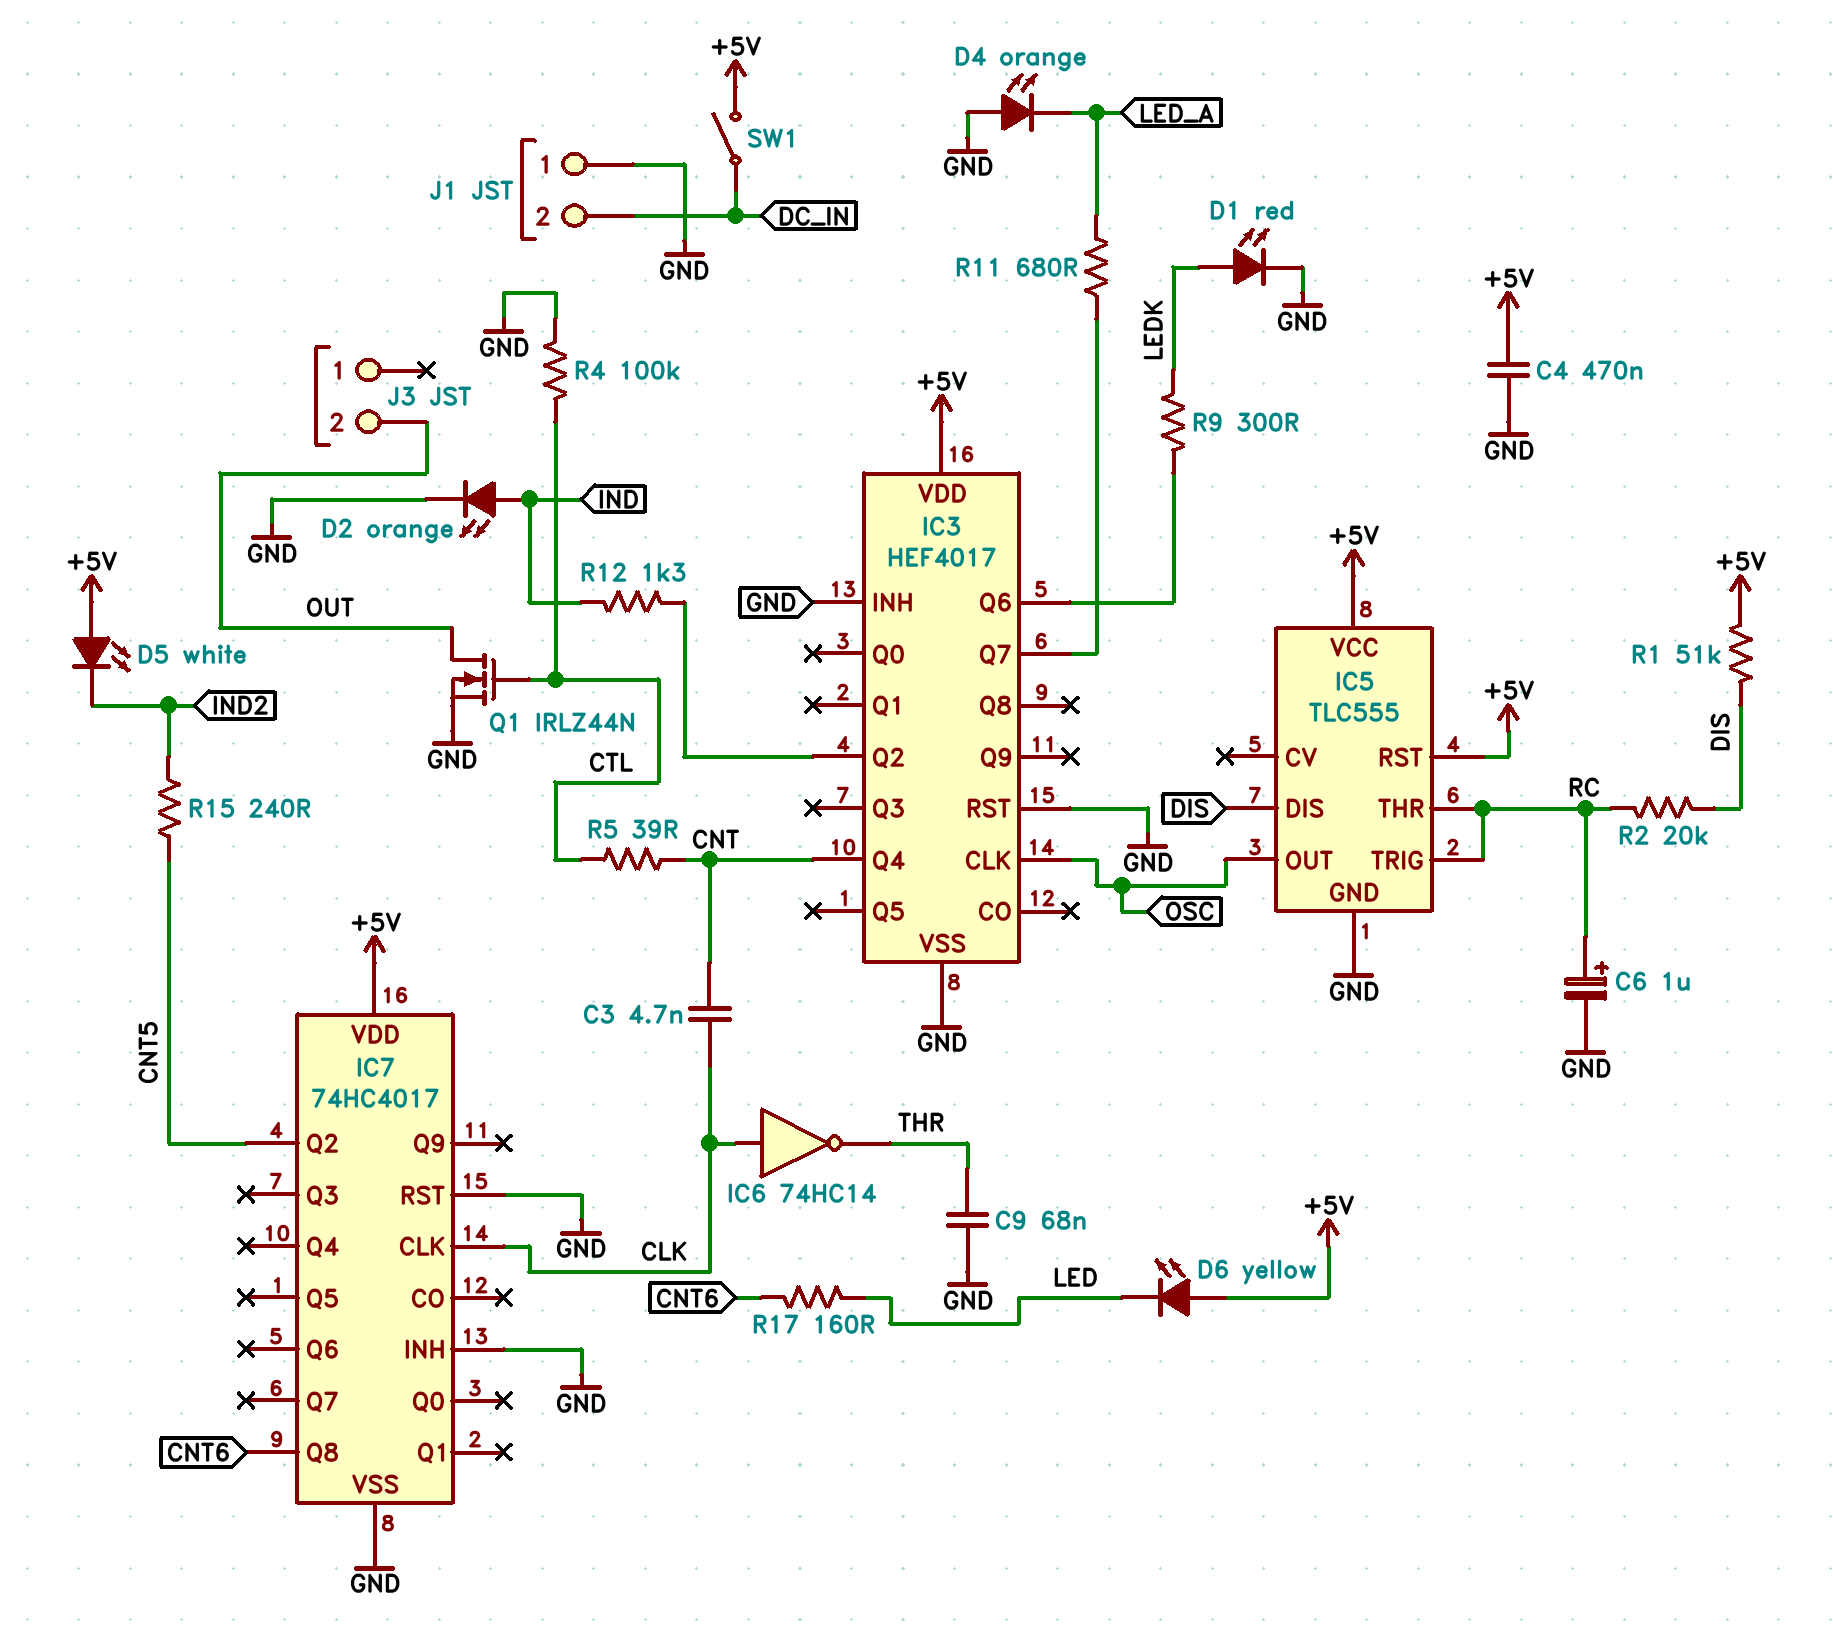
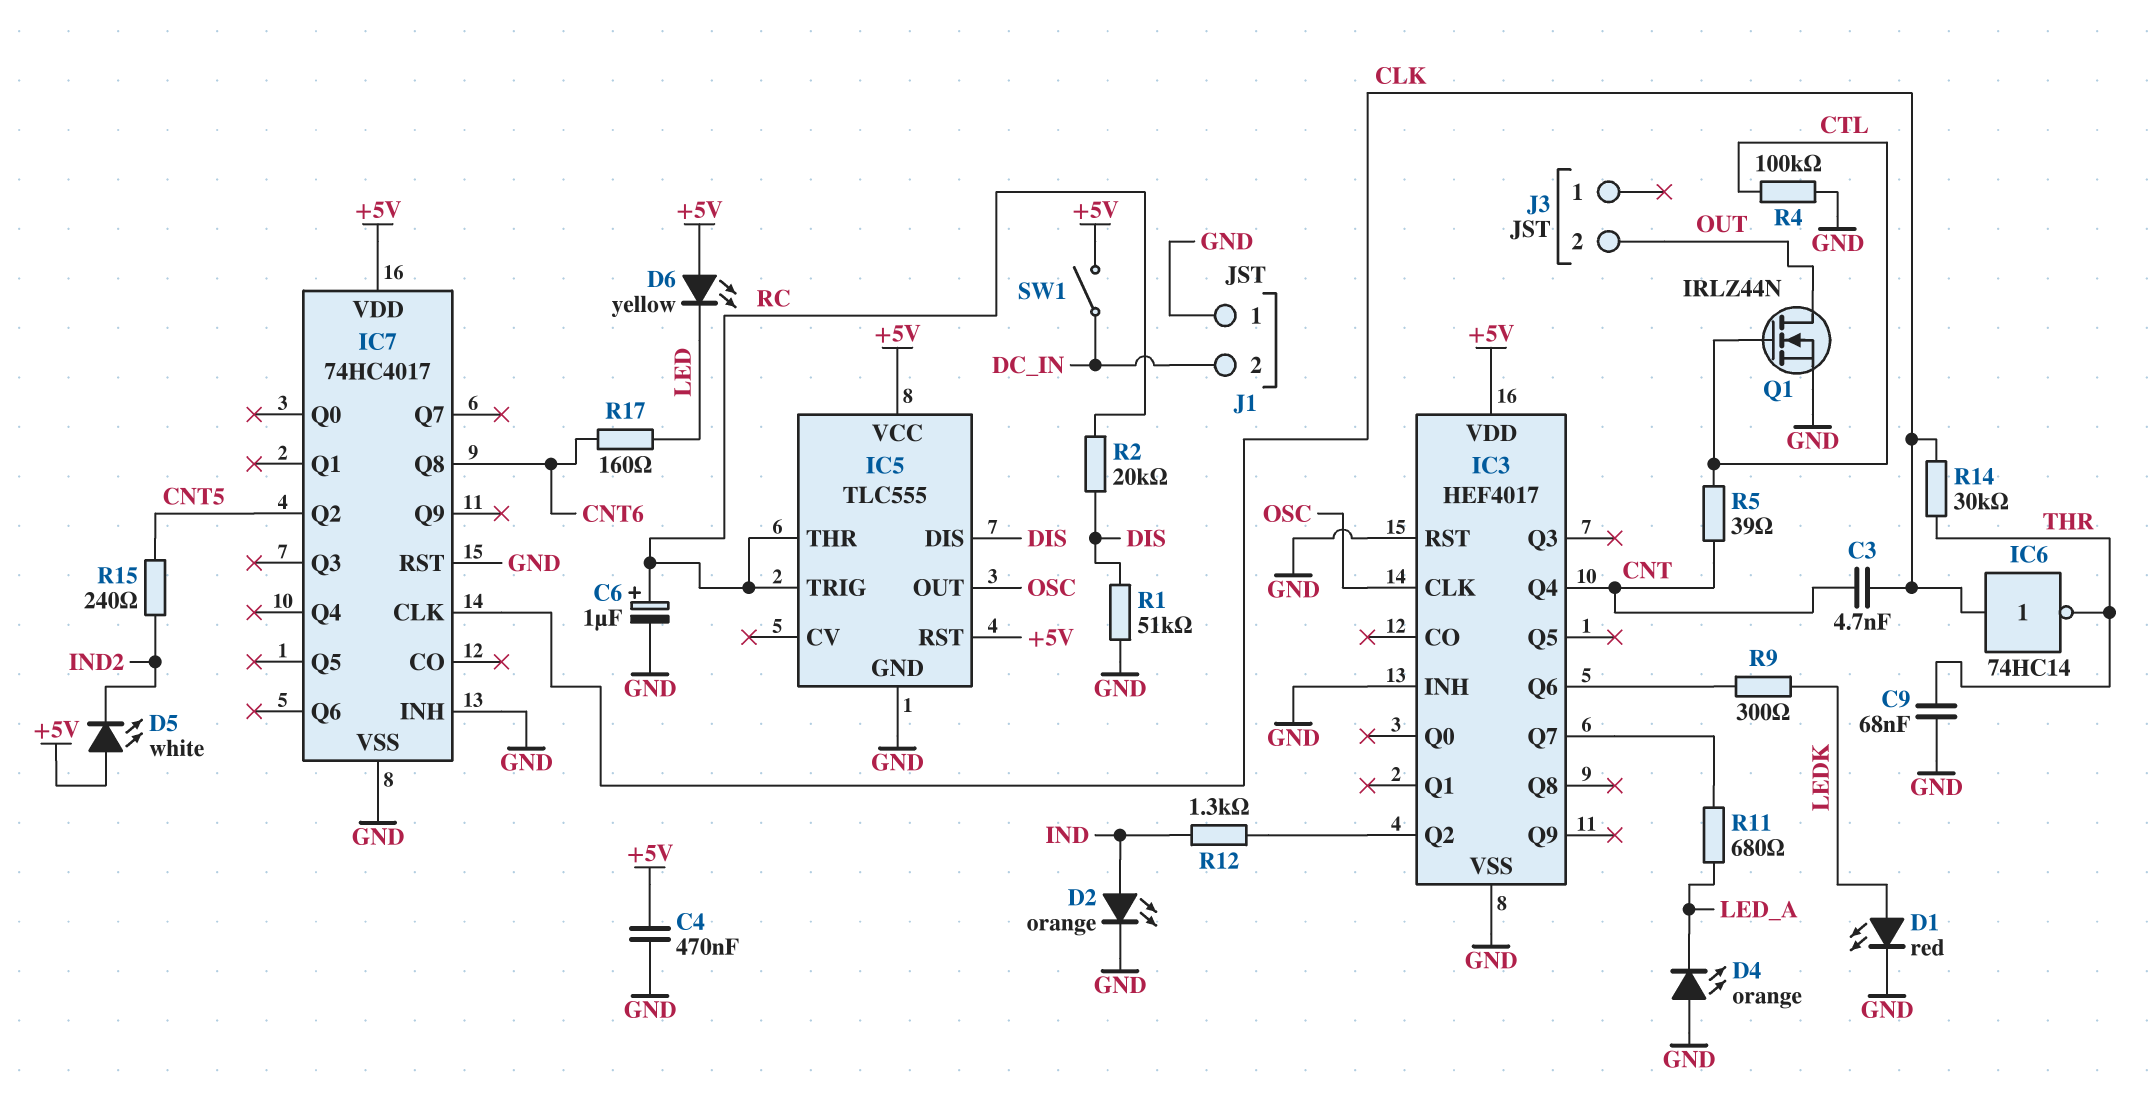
R1: 51k (+5V, DIS) -> 51k (DIS, GND)
R14: none -> 30k (CLK, THR)

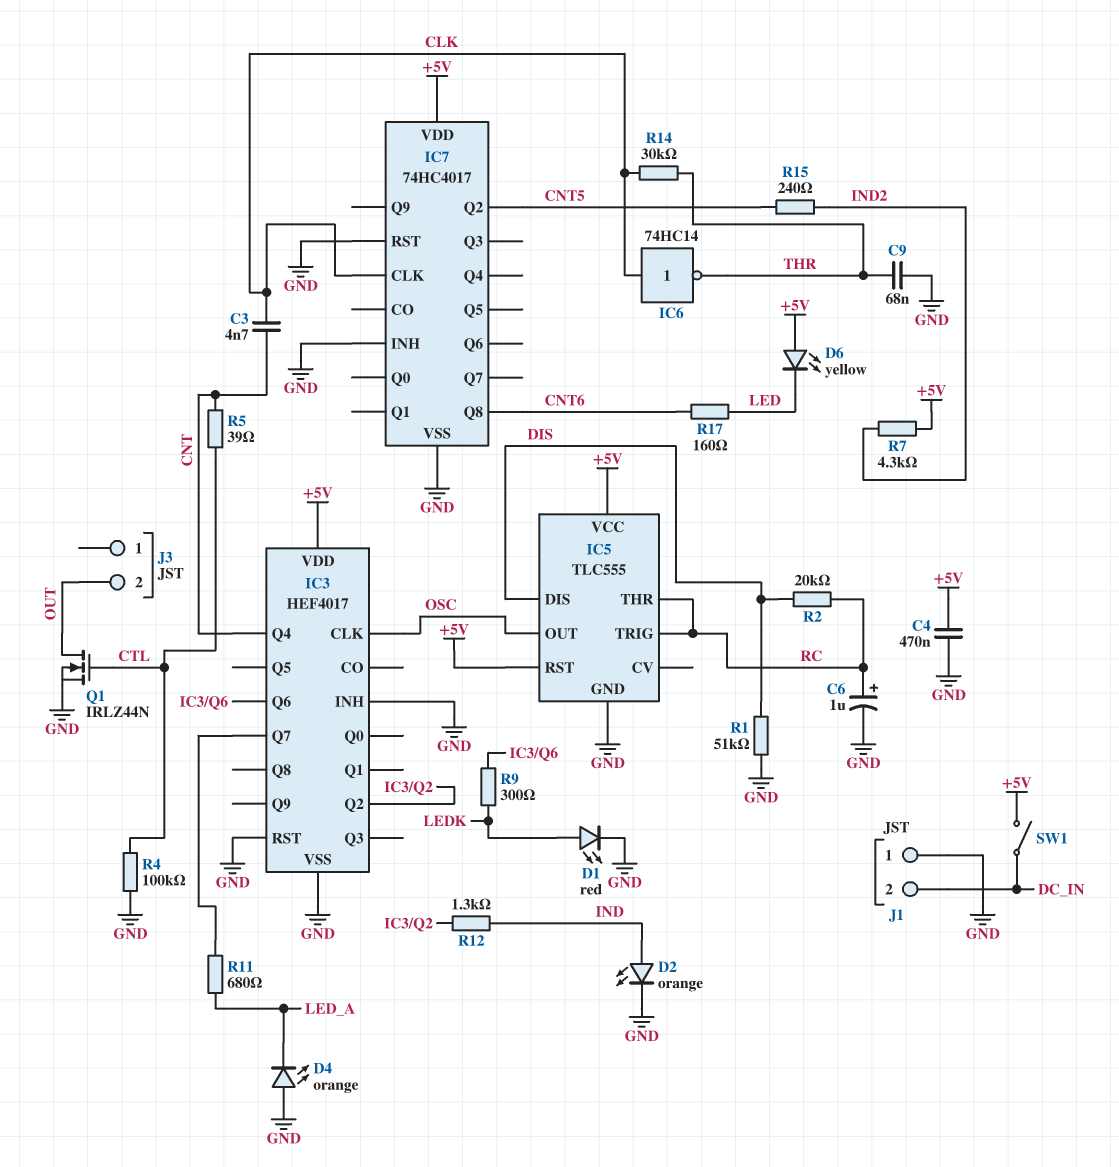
D5: LED white (A +5V, K IND2) -> none
R7: none -> 4.3k (+5V, IND2)

